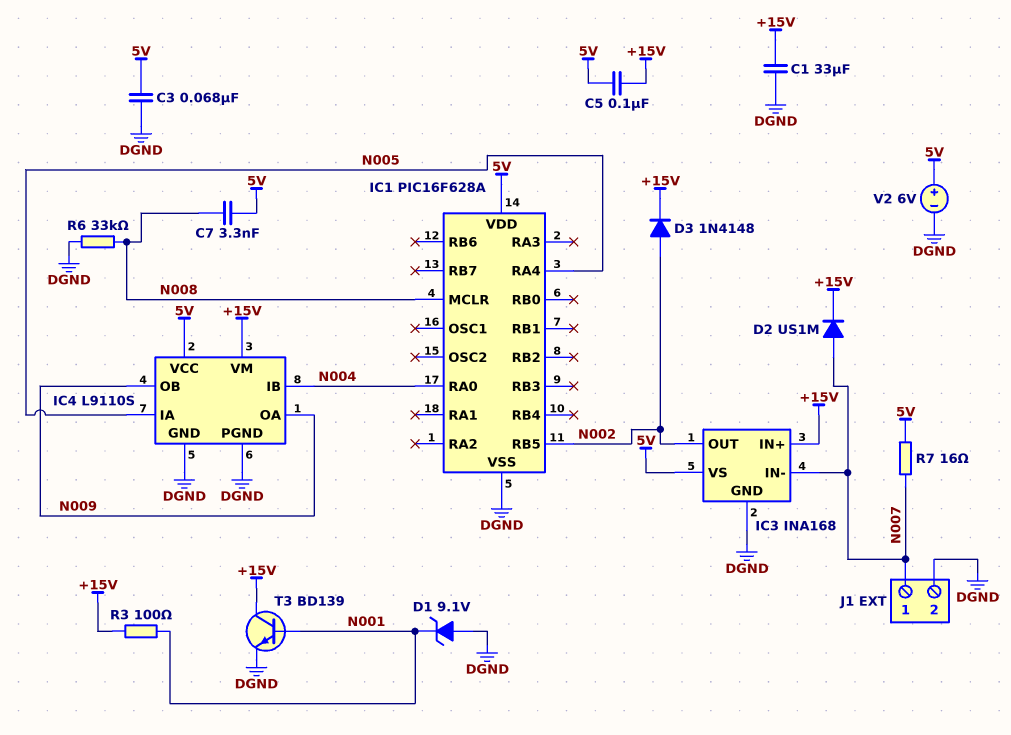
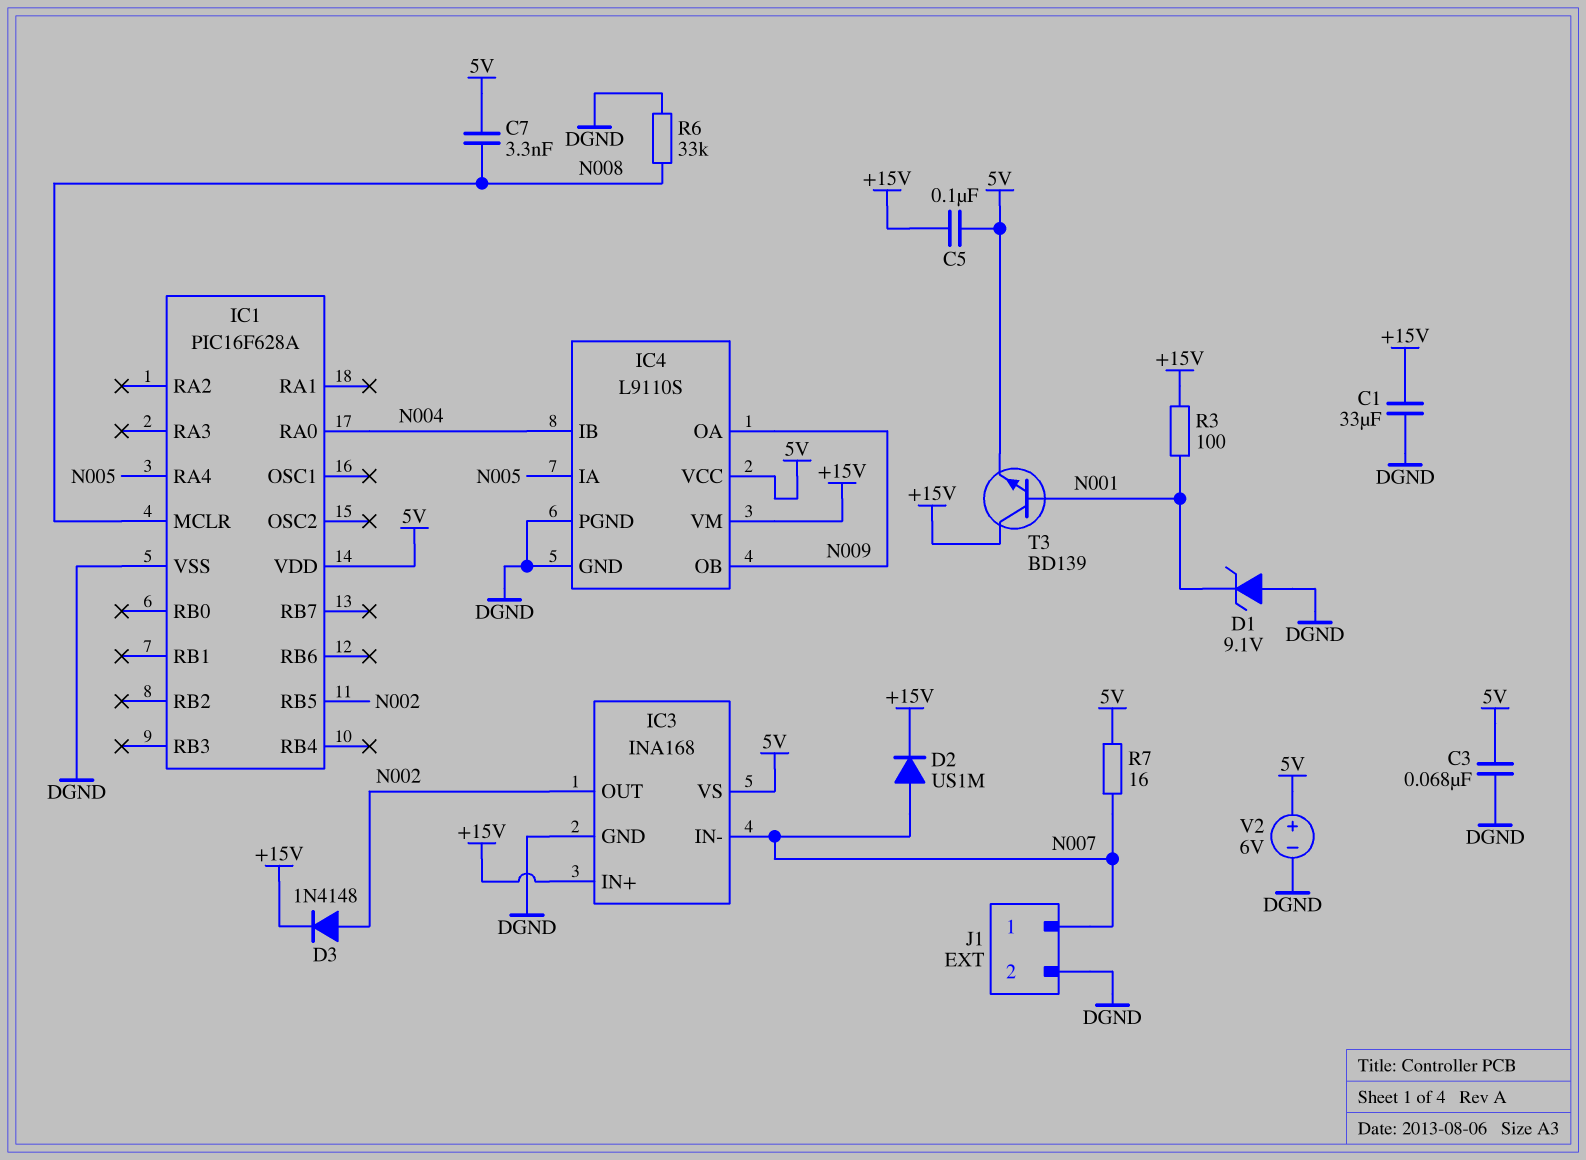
T3: NPN BD139 (B N001, C +15V, E DGND) -> NPN BD139 (B N001, C +15V, E 5V)

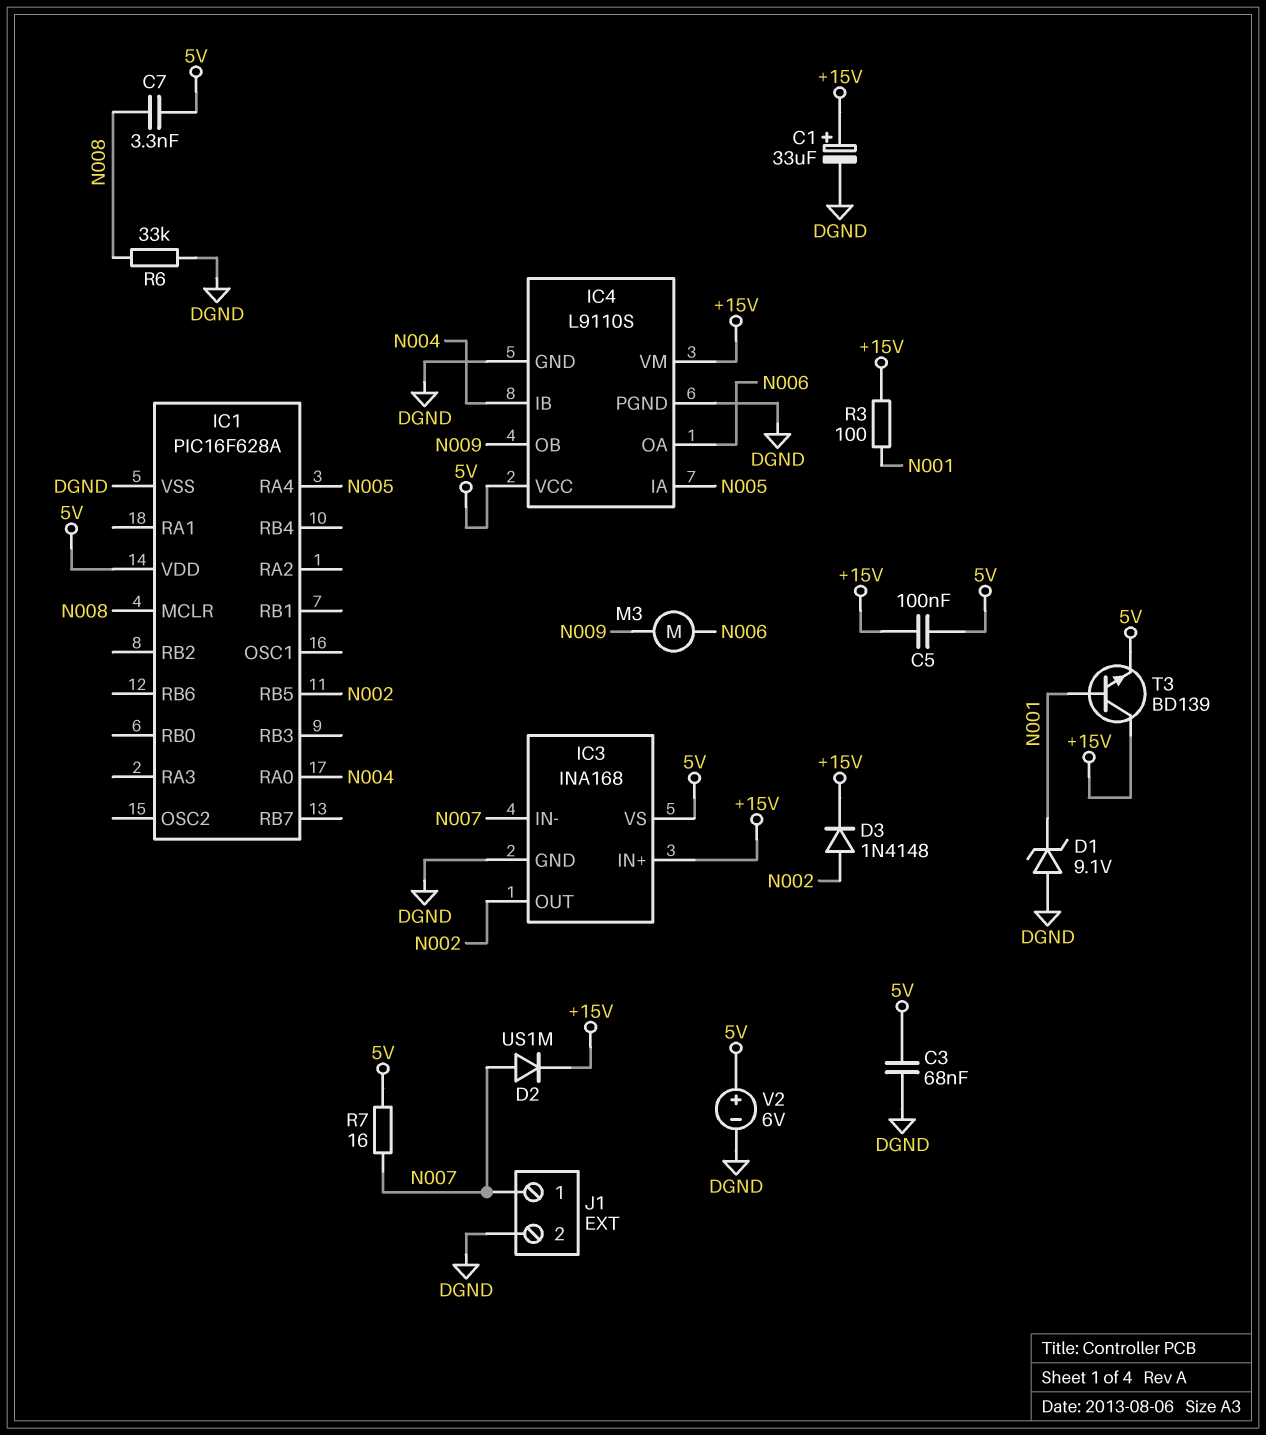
C1: 33uF (+15V, DGND) -> 33uF (plus +15V, minus DGND)
IC4 pin OA: N009 -> N006
M3: none -> motor (N006, N009)

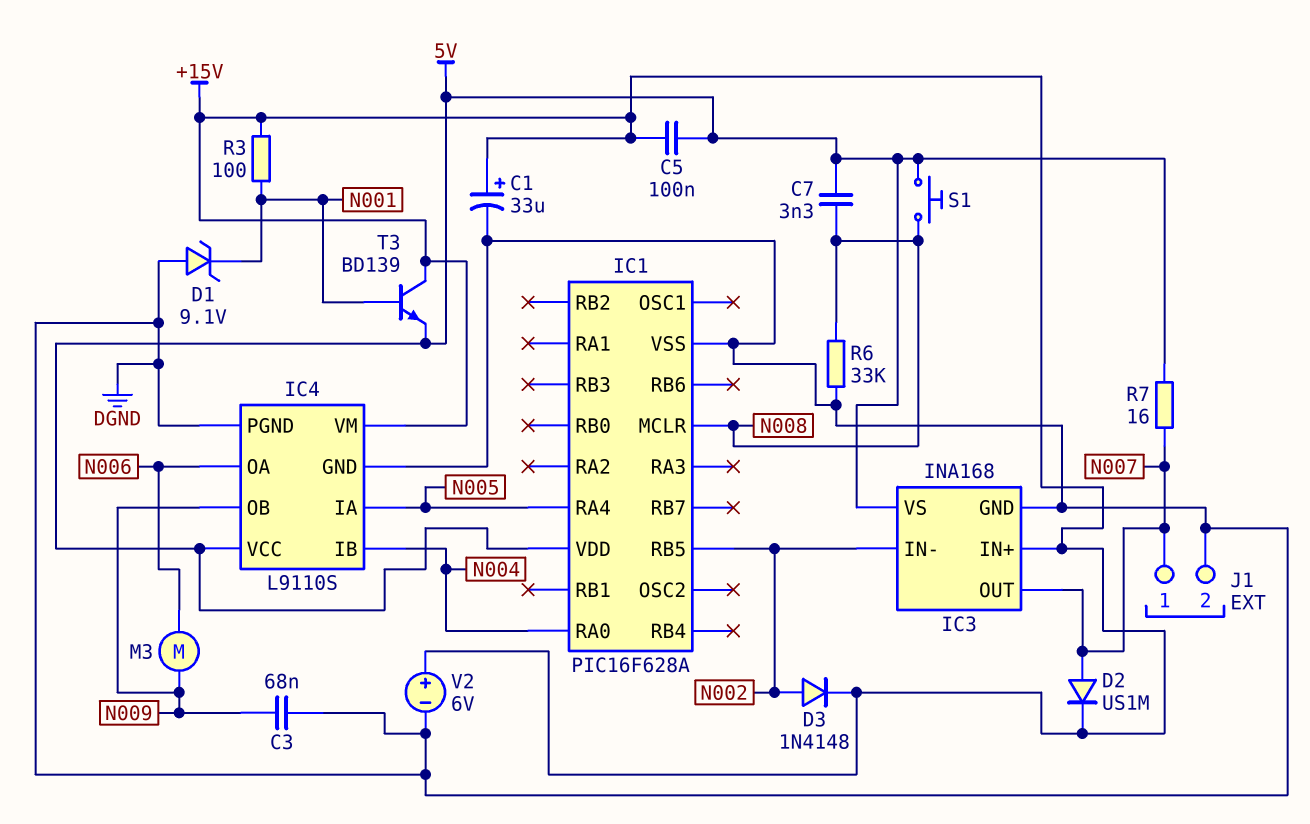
C3: 68nF (5V, DGND) -> 68nF (DGND, N009)
IC3 pin IN-: N007 -> N002
IC3 pin OUT: N002 -> N007
S1: none -> button (5V, N008)
V2: 6V (plus 5V, minus DGND) -> 6V (plus +15V, minus DGND)

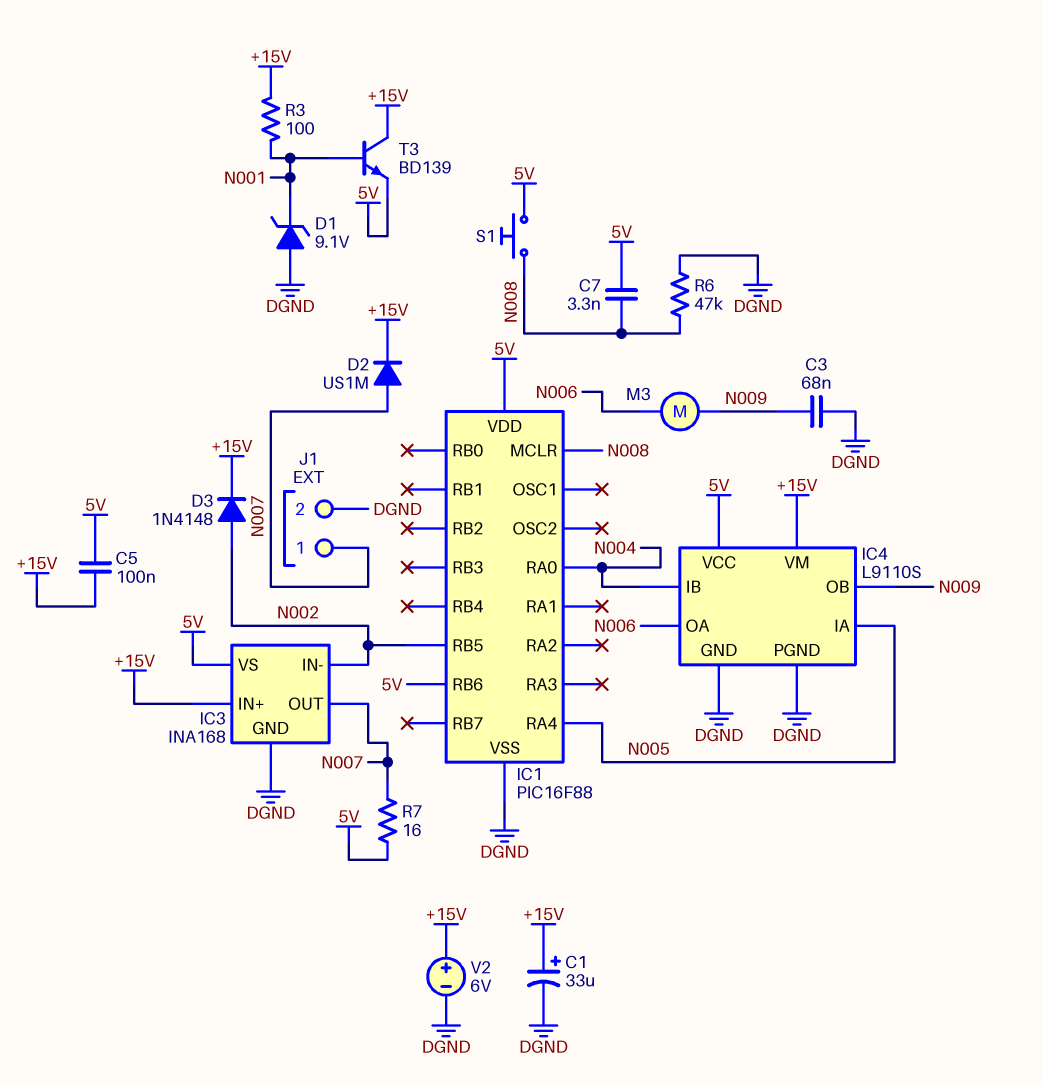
IC1: PIC16F628A -> PIC16F88
IC1 pin RB6: none -> 5V
R6: 33k (DGND, N008) -> 47k (DGND, N008)

